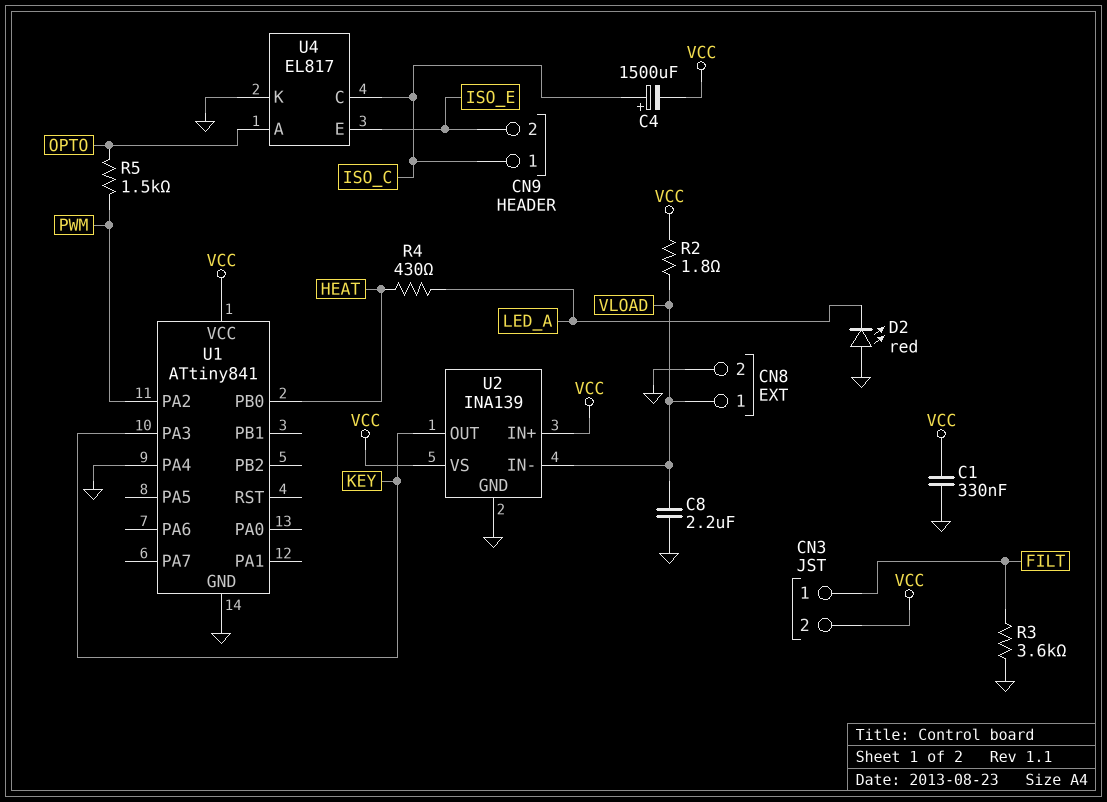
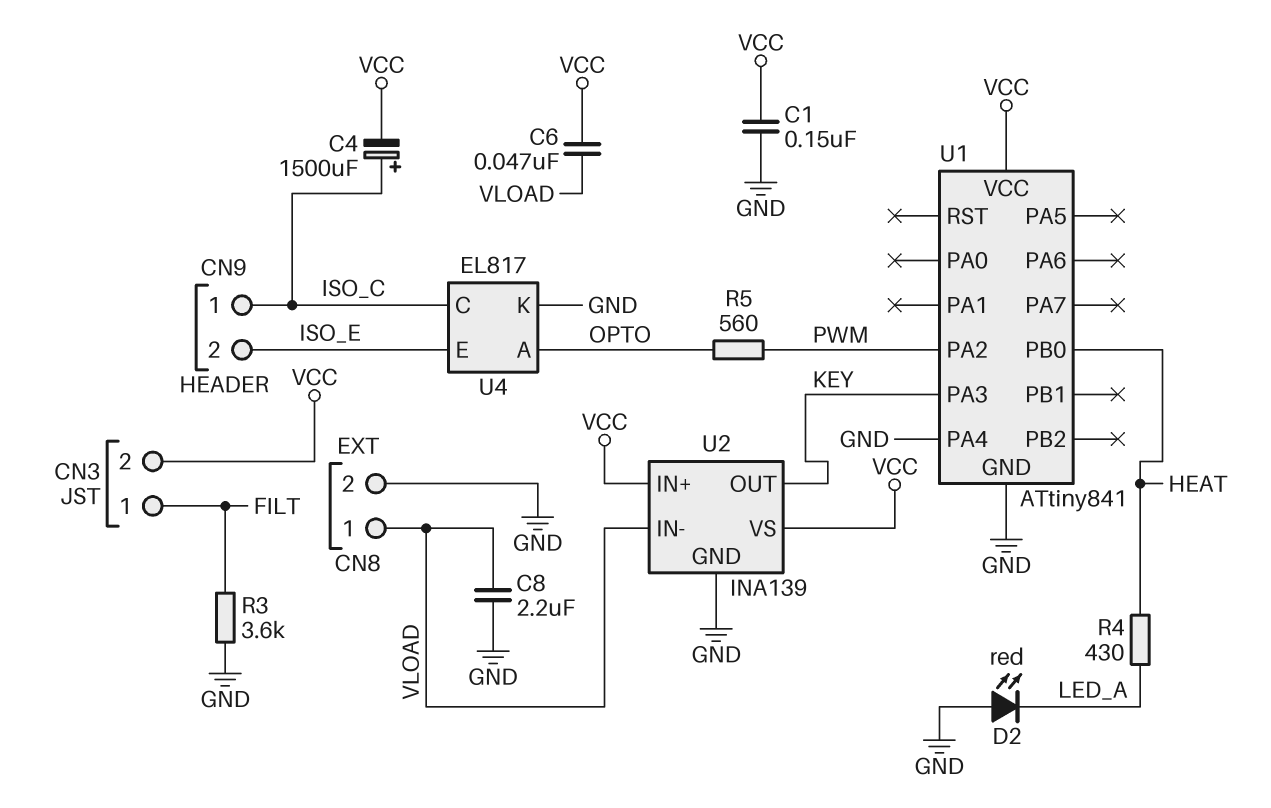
C1: 330nF (GND, VCC) -> 150nF (GND, VCC)
C6: none -> 47nF (VCC, VLOAD)
R2: 1.8 (VCC, VLOAD) -> none
R5: 1.5k (OPTO, PWM) -> 560 (OPTO, PWM)

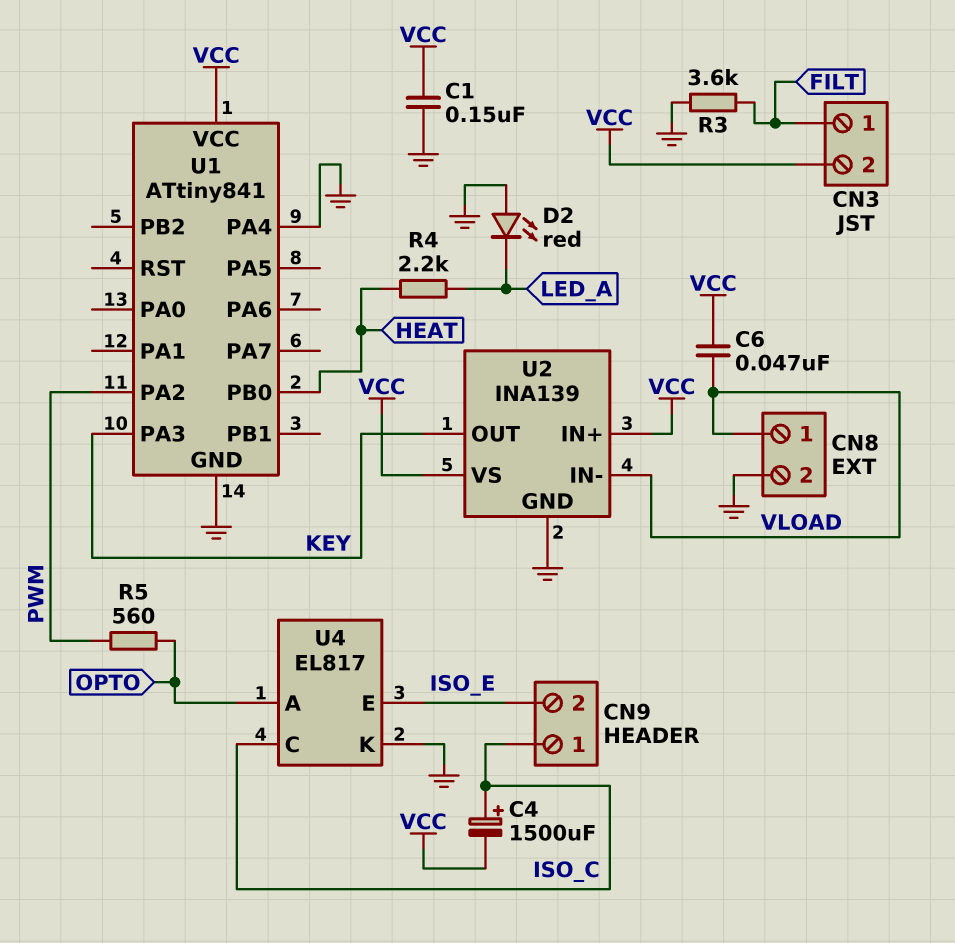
C8: 2.2uF (GND, VLOAD) -> none
R4: 430 (HEAT, LED_A) -> 2.2k (HEAT, LED_A)

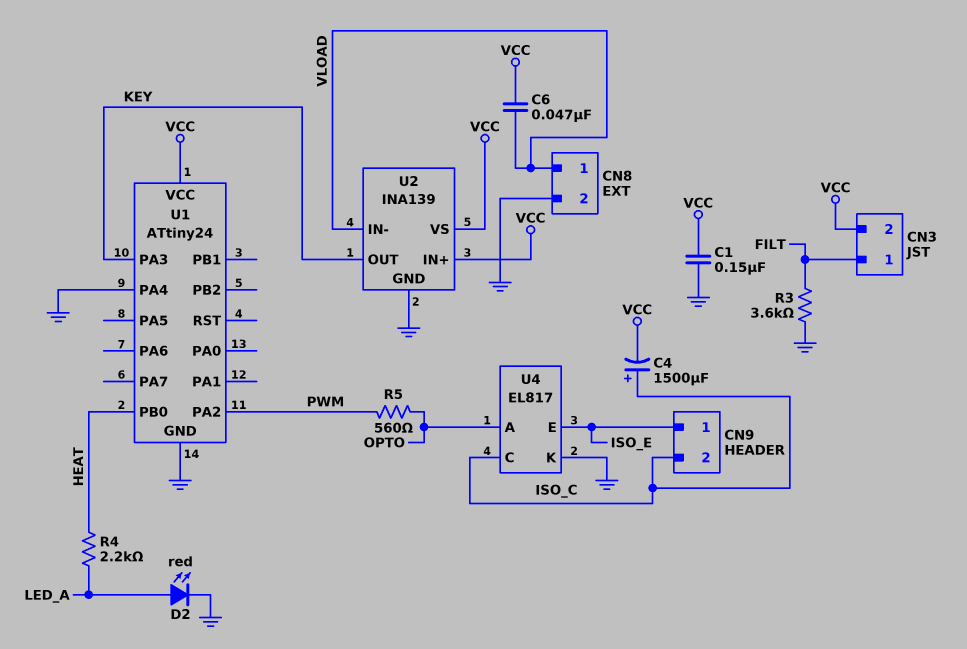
CN9 pin 1: ISO_C -> ISO_E
CN9 pin 2: ISO_E -> ISO_C
D2: LED red (A GND, K LED_A) -> LED red (A LED_A, K GND)
U1: ATtiny841 -> ATtiny24

